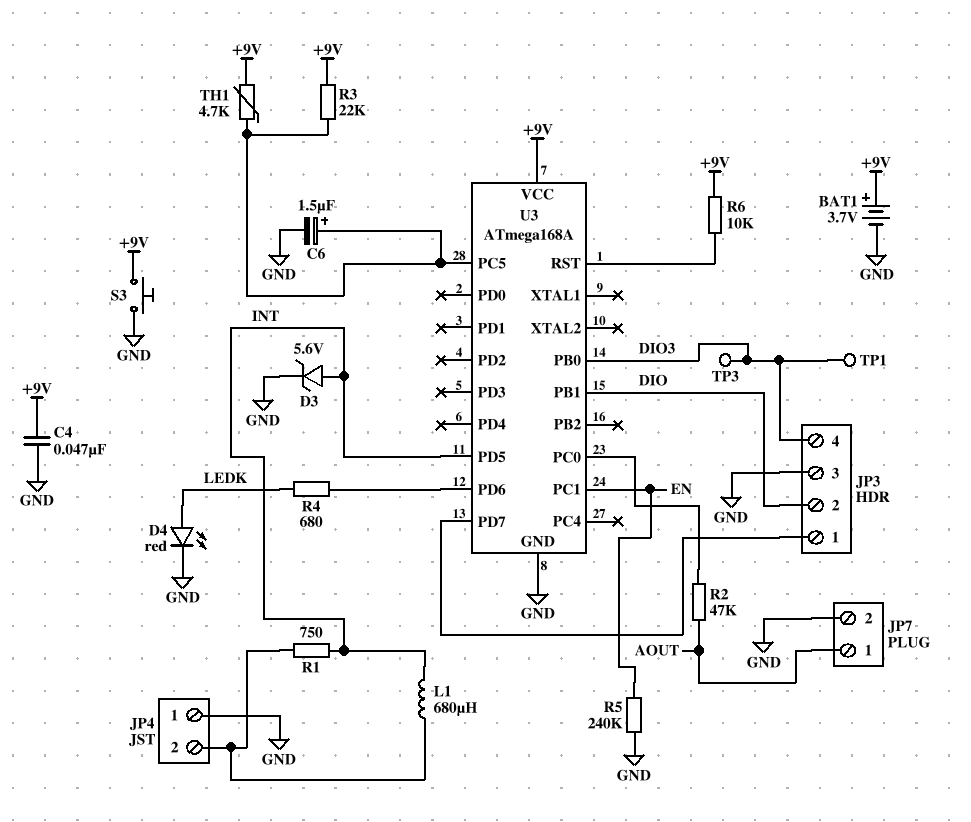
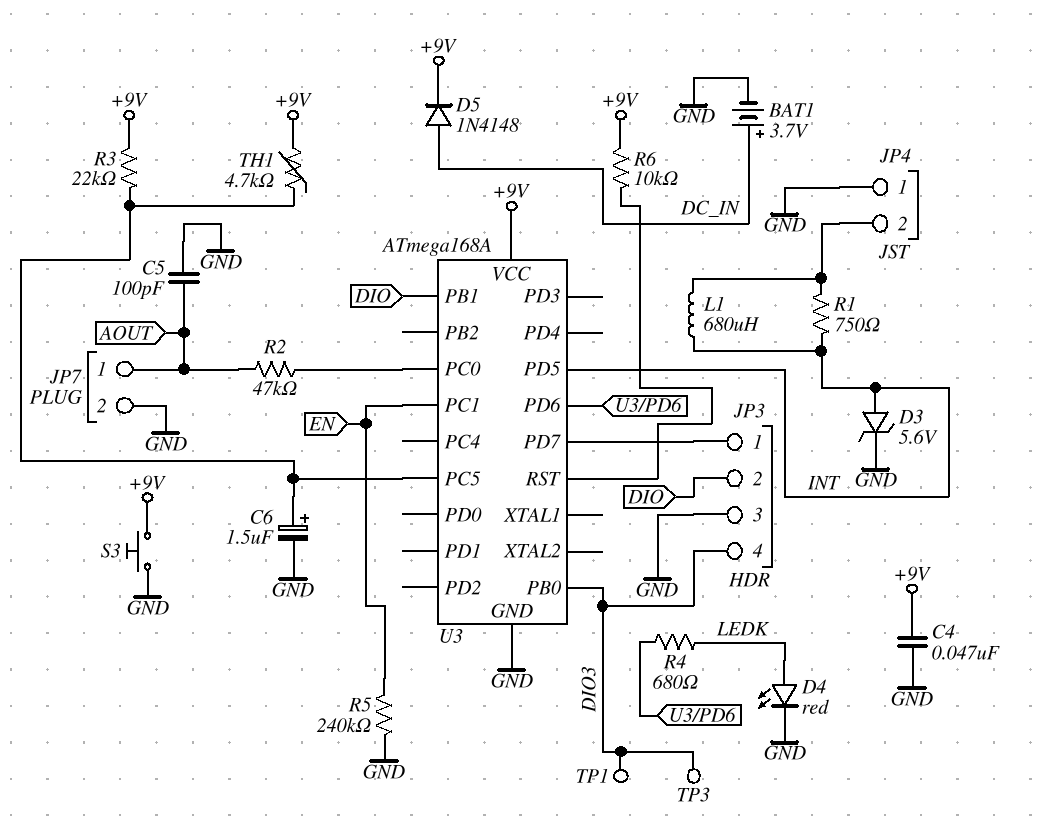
BAT1: 3.7V (plus +9V, minus GND) -> 3.7V (plus DC_IN, minus GND)
C5: none -> 100pF (AOUT, GND)
D5: none -> diode 1N4148 (A DC_IN, K +9V)

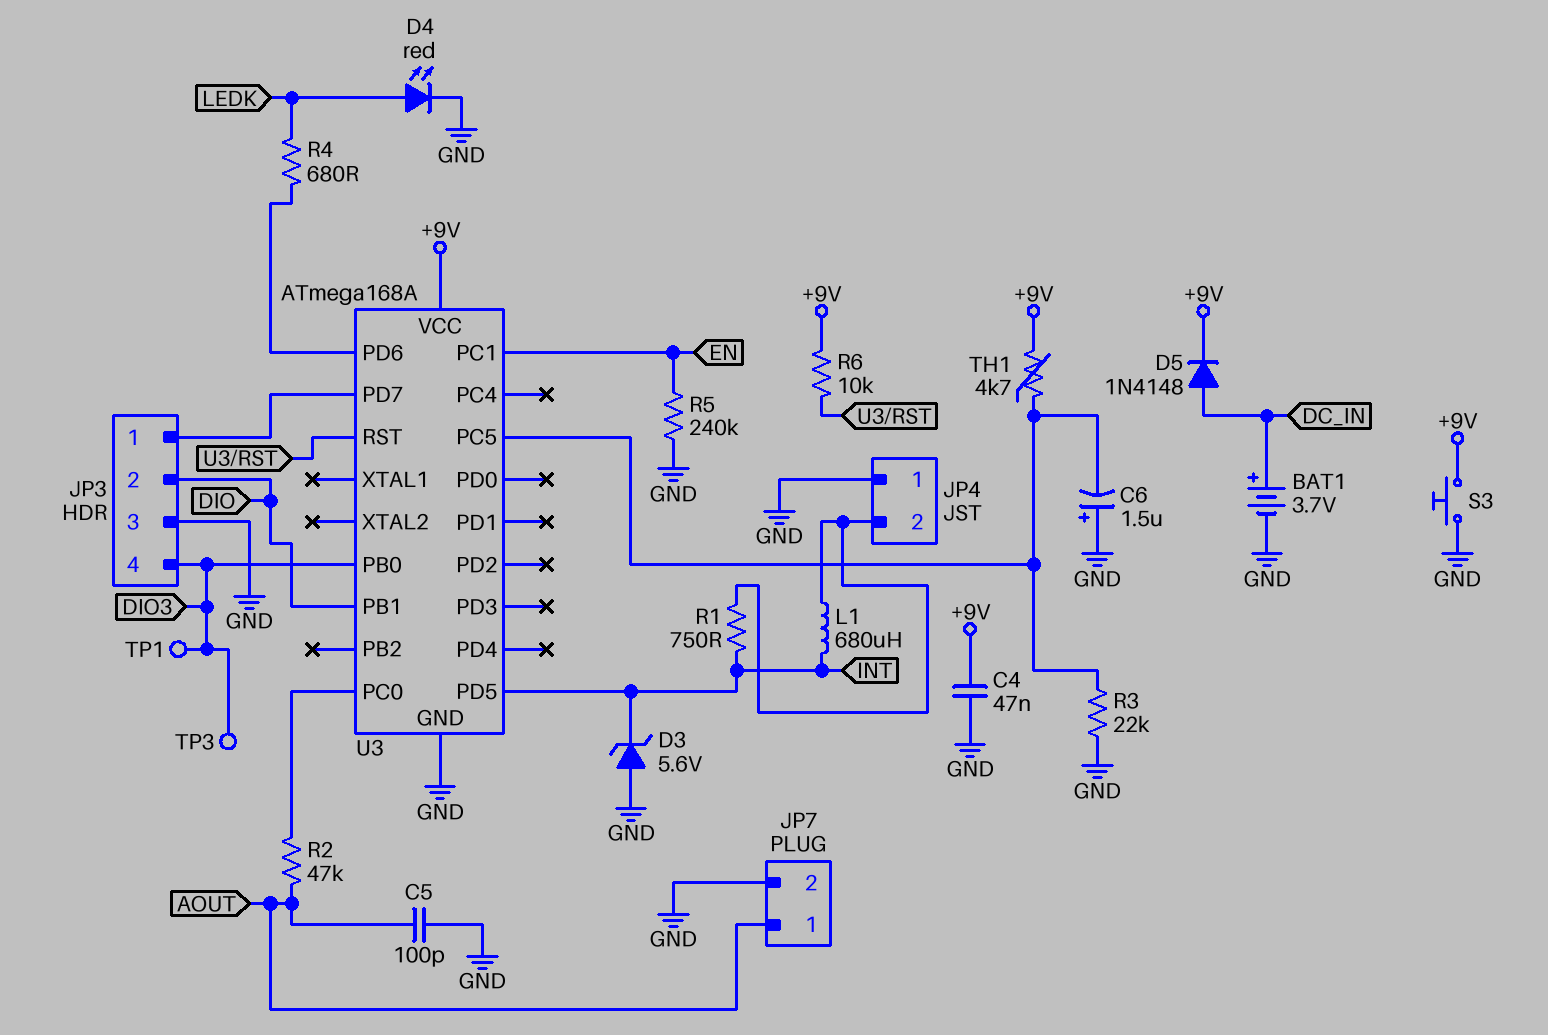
C6: 1.5uF (plus U3/PC5, minus GND) -> 1.5uF (plus GND, minus U3/PC5)
D3: zener 5.6V (A INT, K GND) -> zener 5.6V (A GND, K INT)
R3: 22k (+9V, U3/PC5) -> 22k (GND, U3/PC5)

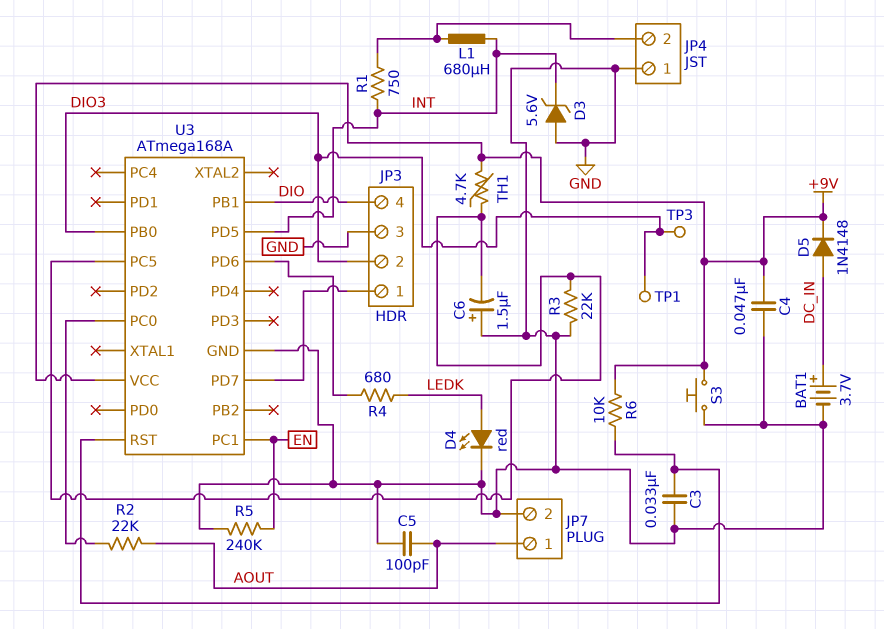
C3: none -> 33nF (GND, U3/RST)
JP3 pin 2: DIO -> DIO3
JP3 pin 4: DIO3 -> DIO
R2: 47k (AOUT, U3/PC0) -> 22k (AOUT, U3/PC0)

